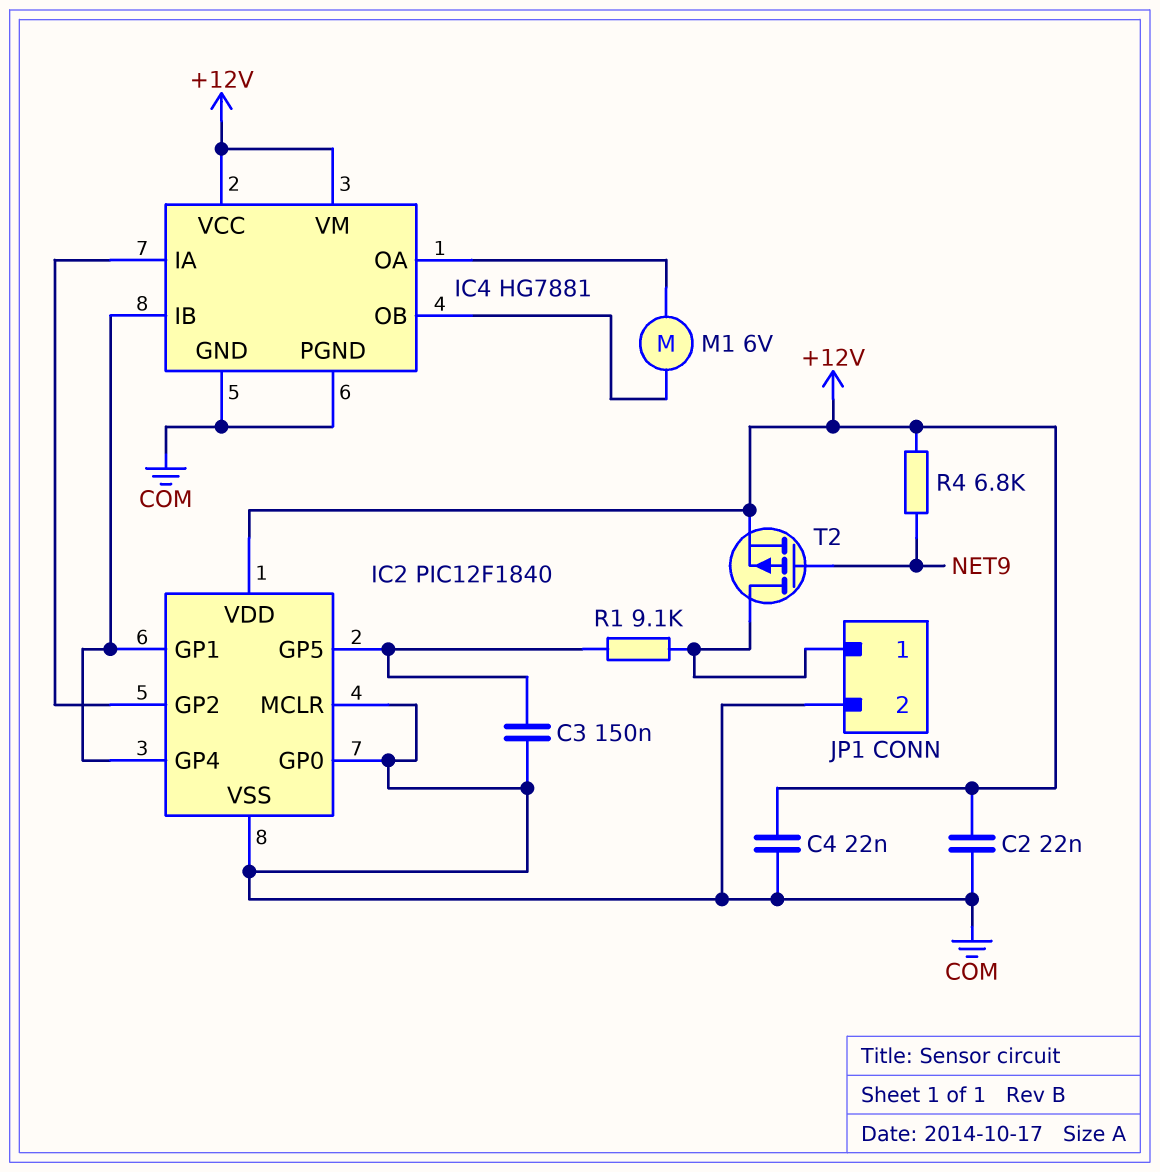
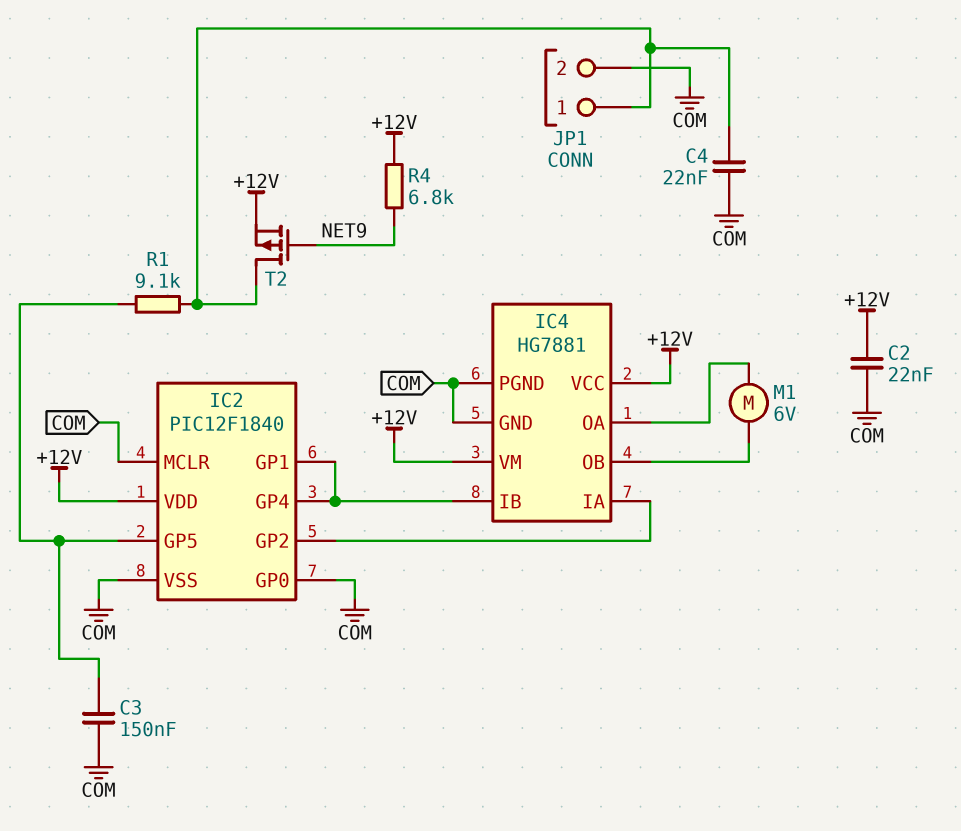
C4: 22nF (+12V, COM) -> 22nF (COM, JP1/1)

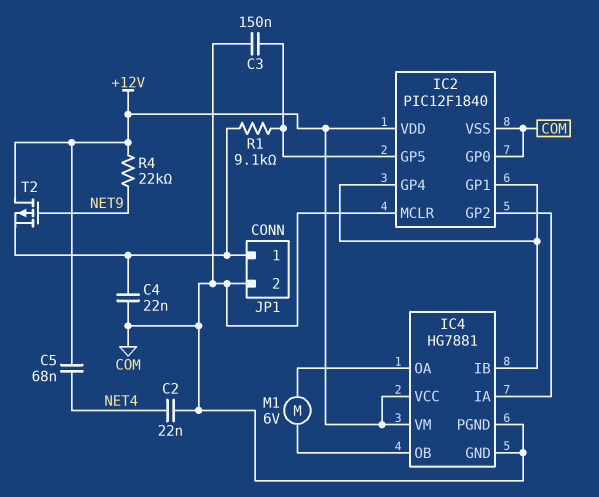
C2: 22nF (+12V, COM) -> 22nF (COM, NET4)
C5: none -> 68nF (+12V, NET4)
R4: 6.8k (+12V, NET9) -> 22k (+12V, NET9)
T2: PMOS (G NET9, D JP1/1, S +12V) -> PMOS (G NET9, D +12V, S JP1/1)

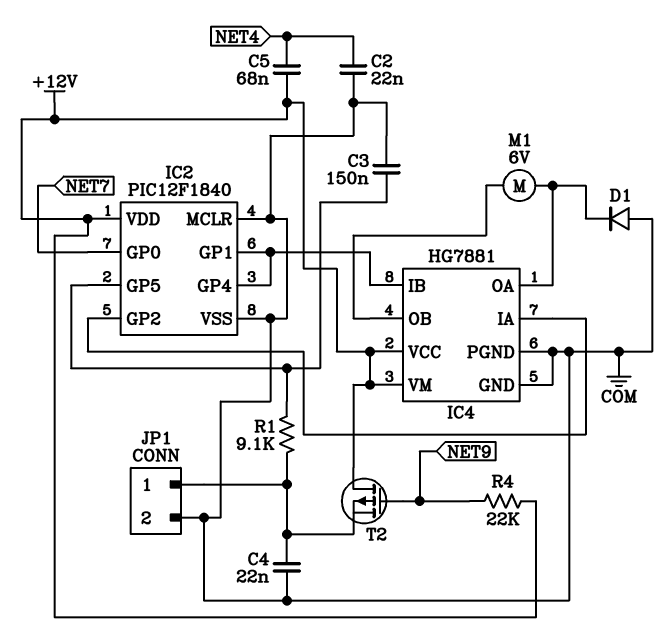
D1: none -> diode (A COM, K IC4/OA)
IC2 pin GP0: COM -> NET7

